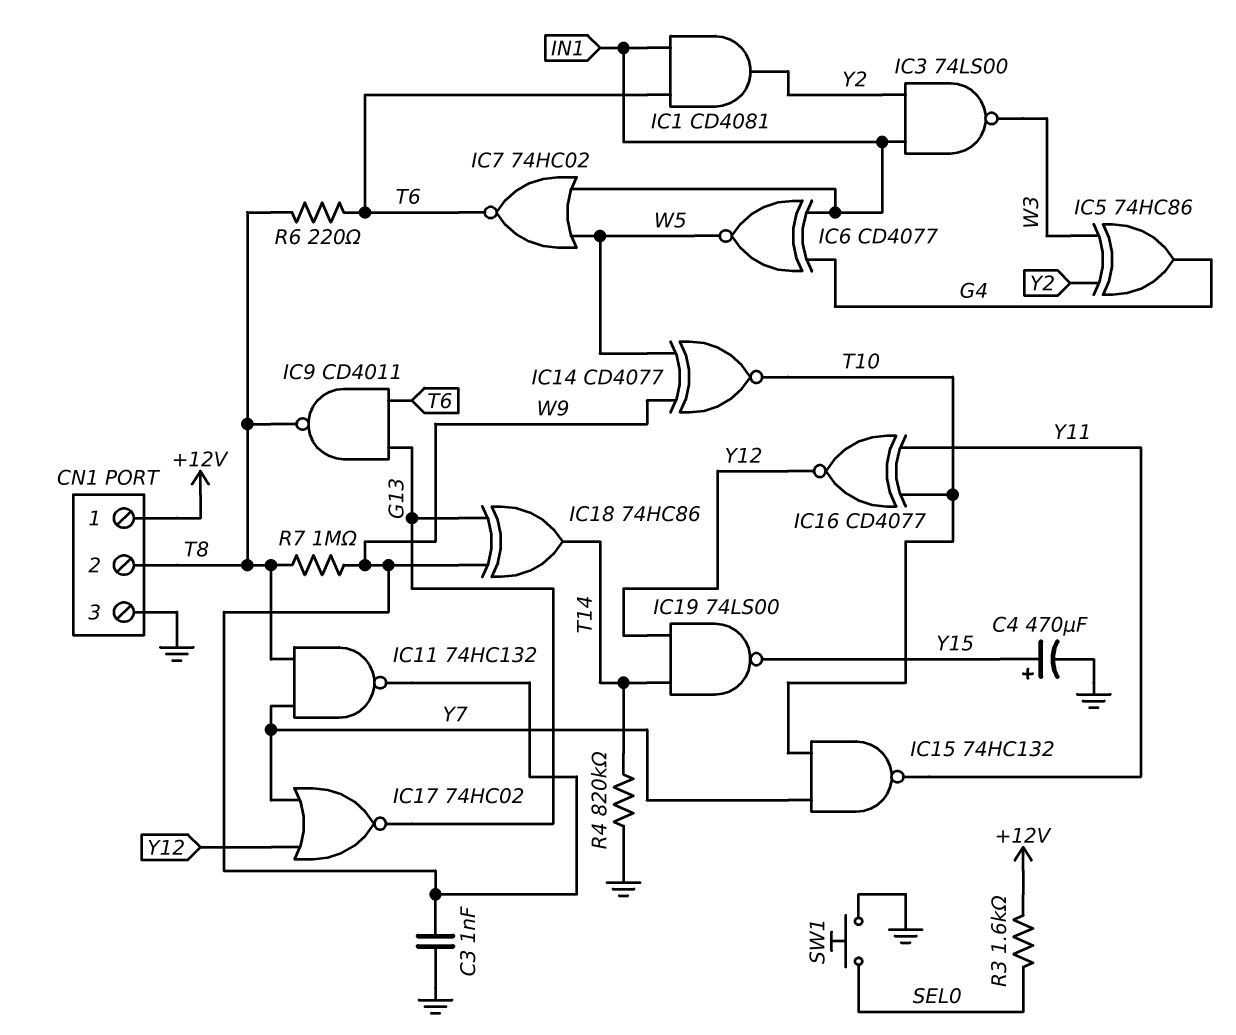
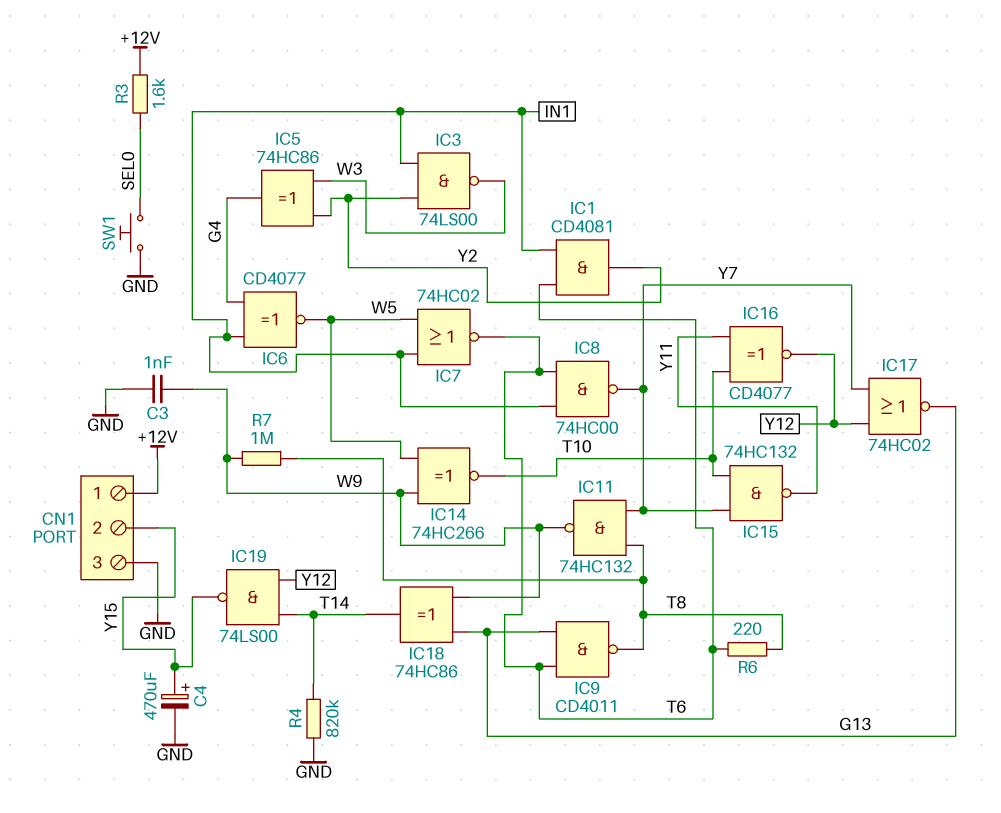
CN1 pin 2: T8 -> Y15
IC8: none -> NAND 74HC00 (in IN1, in T6, out Y7)
IC14: XNOR CD4077 (in W5, in W9, out T10) -> XNOR 74HC266 (in W5, in W9, out T10)

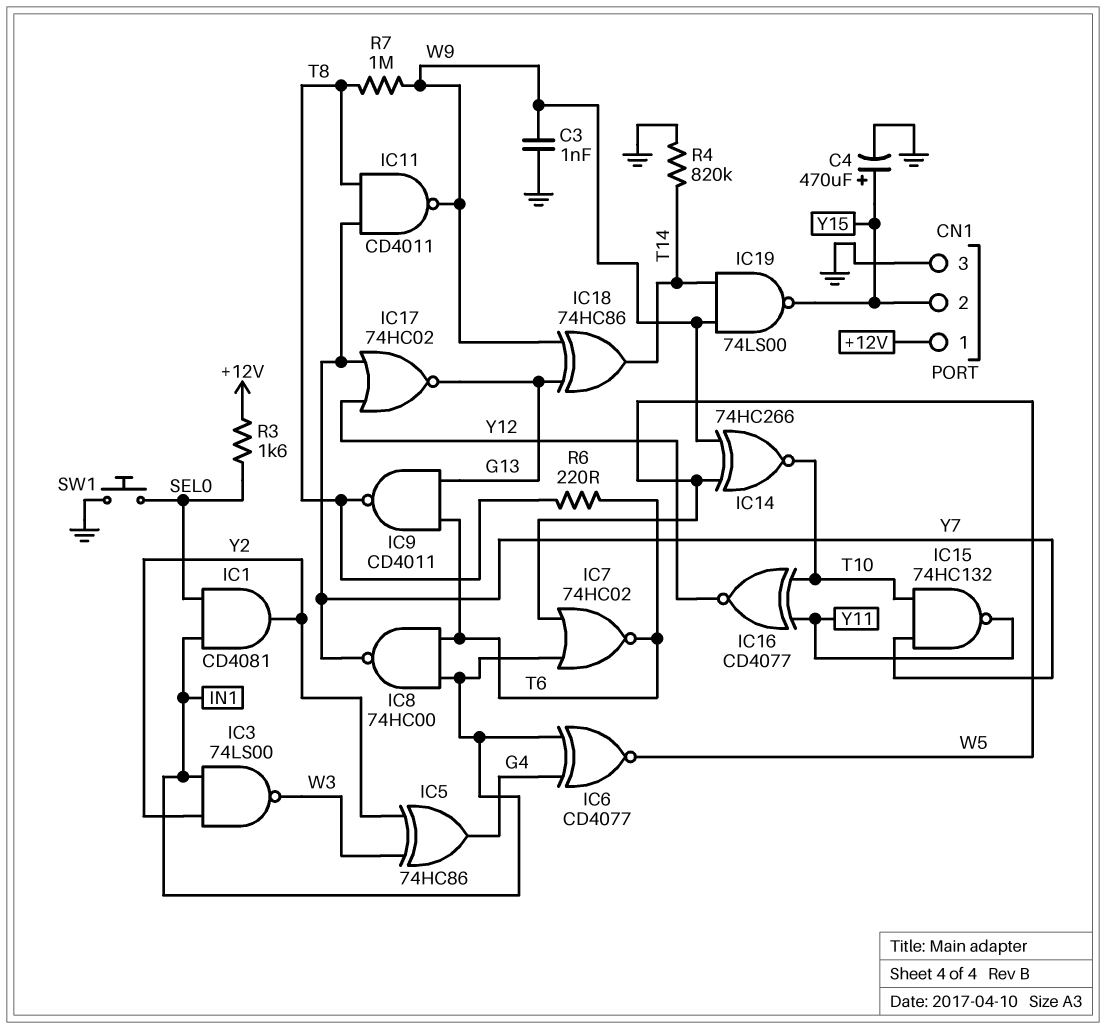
IC1: AND CD4081 (in IN1, in T6, out Y2) -> AND CD4081 (in IN1, in SEL0, out Y2)
IC11: NAND 74HC132 (in T8, in Y7, out W9) -> NAND CD4011 (in T8, in Y7, out W9)
IC19: NAND 74LS00 (in T14, in Y12, out Y15) -> NAND 74LS00 (in T14, in W9, out Y15)

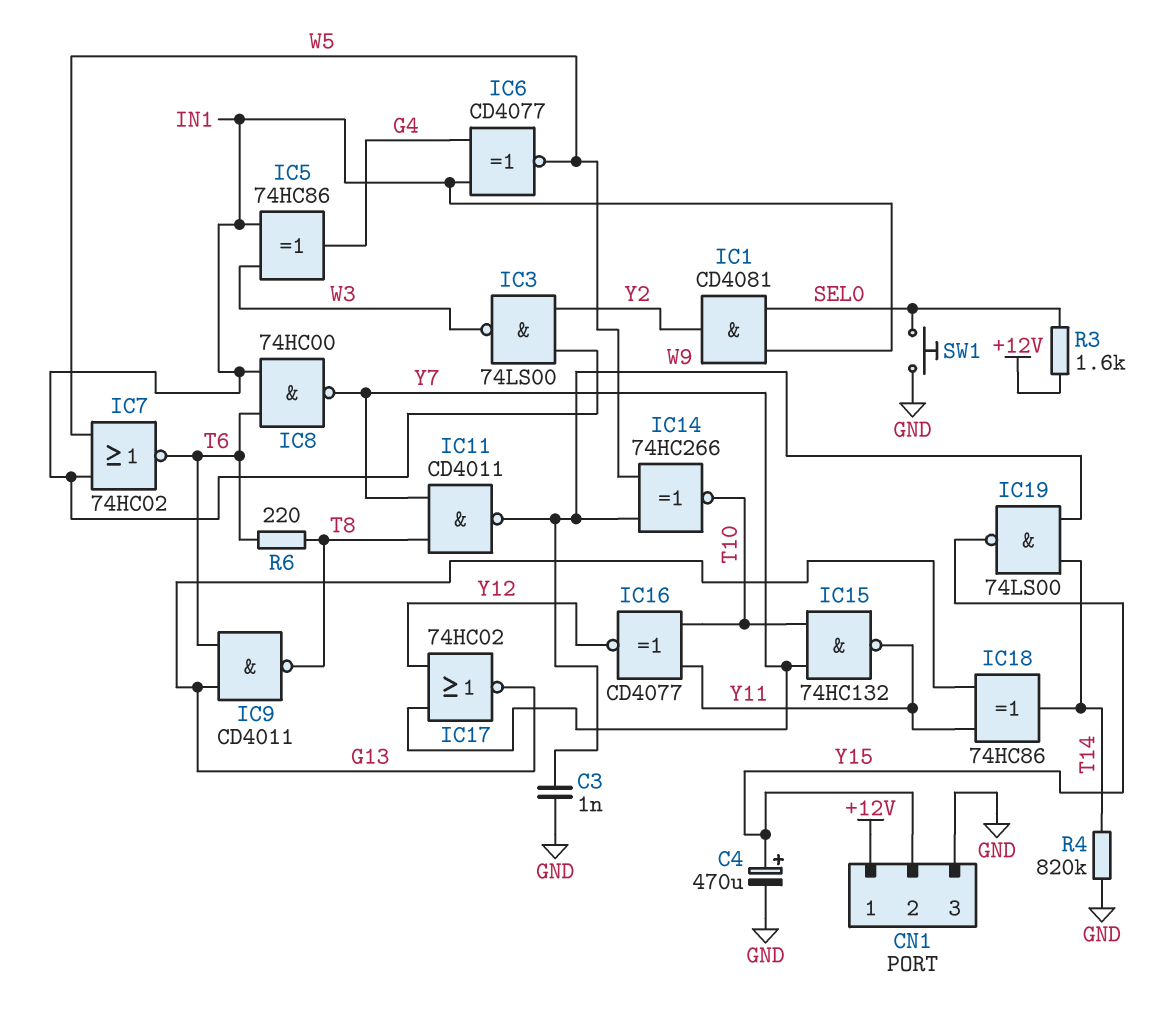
IC5: XOR 74HC86 (in W3, in Y2, out G4) -> XOR 74HC86 (in IN1, in W3, out G4)
IC18: XOR 74HC86 (in G13, in W9, out T14) -> XOR 74HC86 (in G13, in Y11, out T14)
R7: 1M (T8, W9) -> none

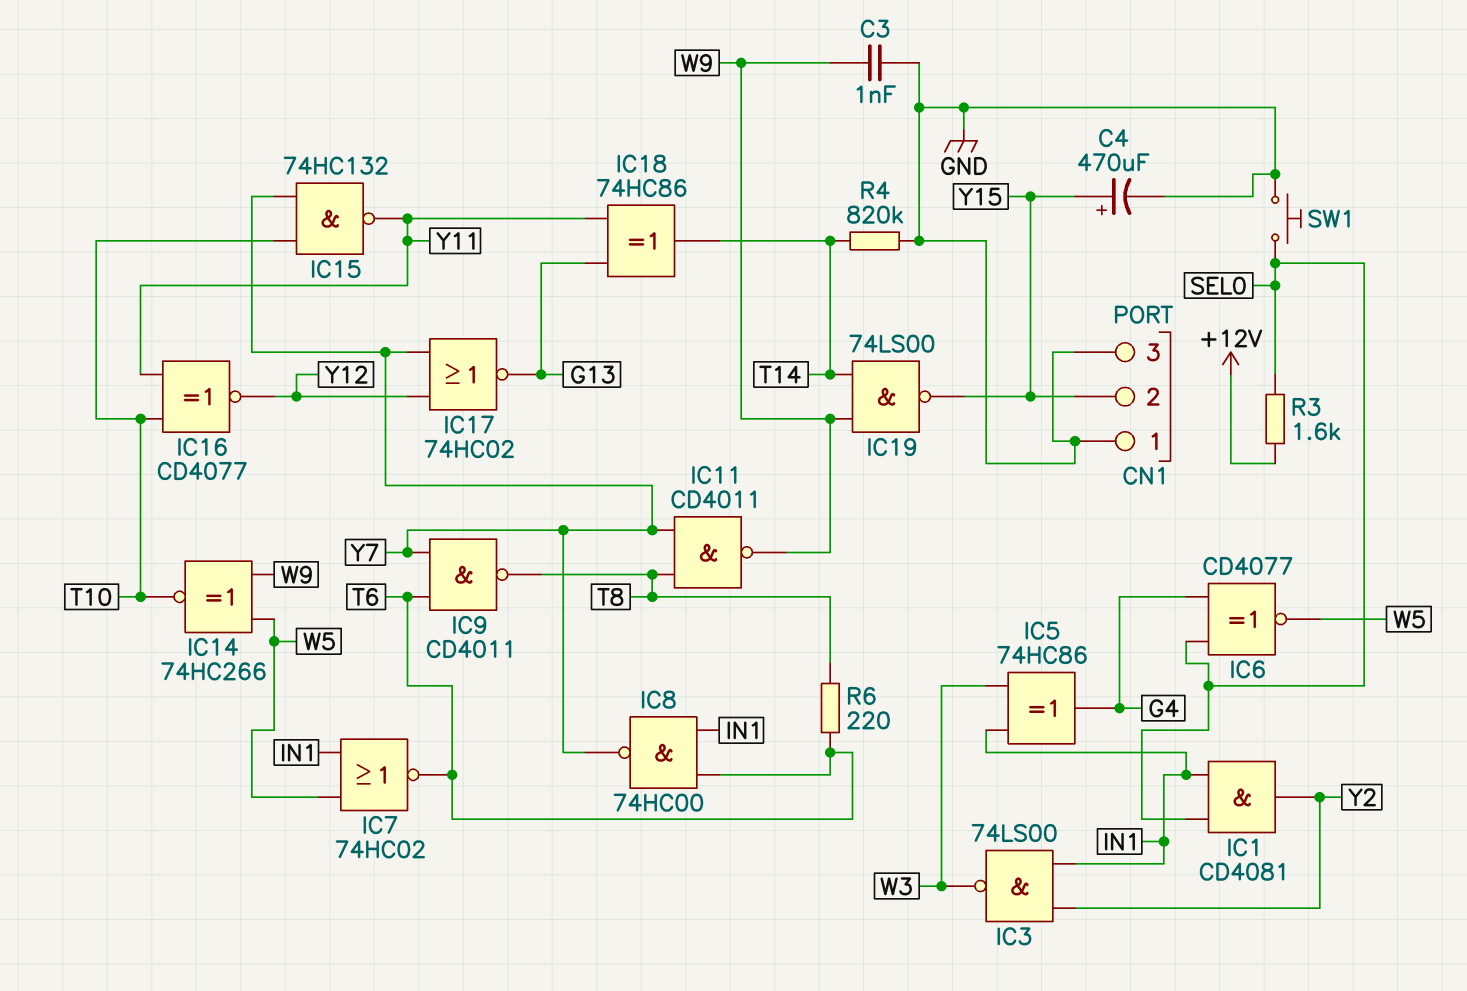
CN1 pin 1: +12V -> GND
IC6: XNOR CD4077 (in G4, in IN1, out W5) -> XNOR CD4077 (in G4, in SEL0, out W5)
IC9: NAND CD4011 (in G13, in T6, out T8) -> NAND CD4011 (in T6, in Y7, out T8)

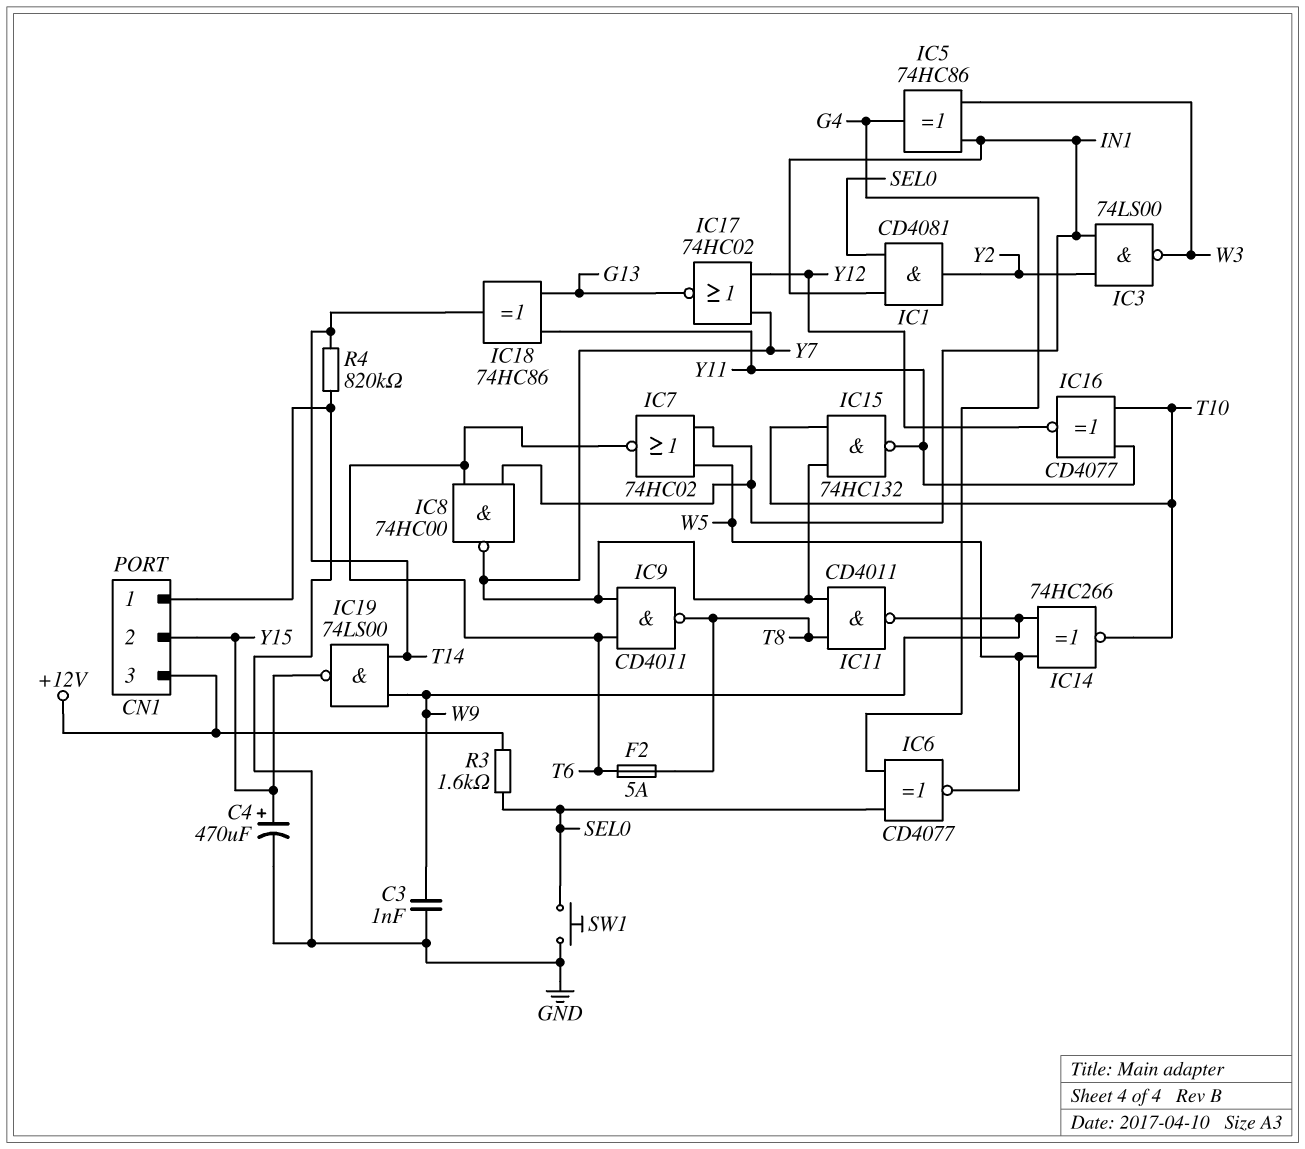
CN1 pin 3: GND -> +12V
F2: none -> 5A (T6, T8)
R6: 220 (T6, T8) -> none

